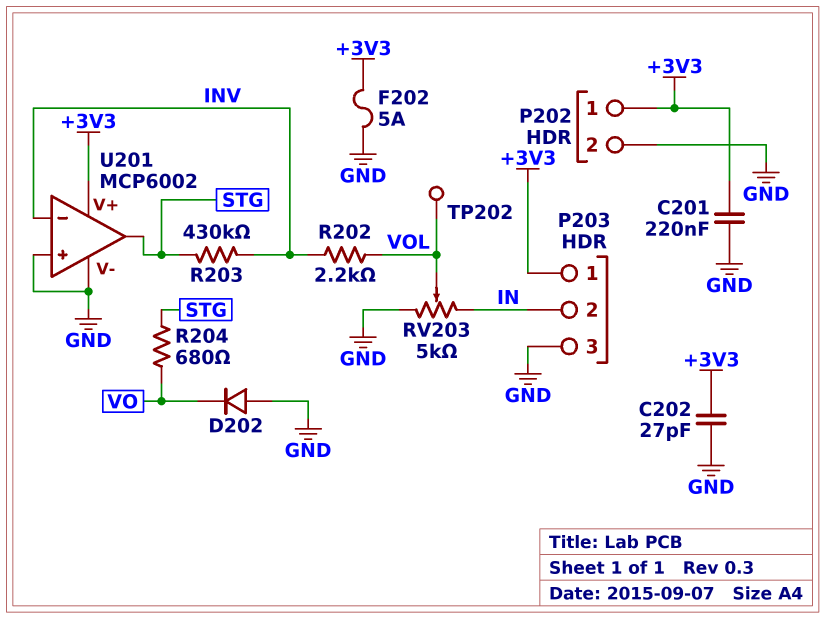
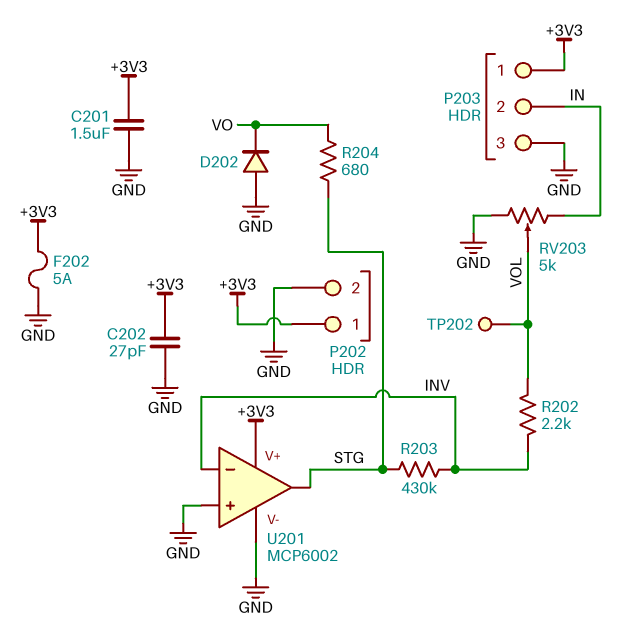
C201: 220nF (+3V3, GND) -> 1.5uF (+3V3, GND)

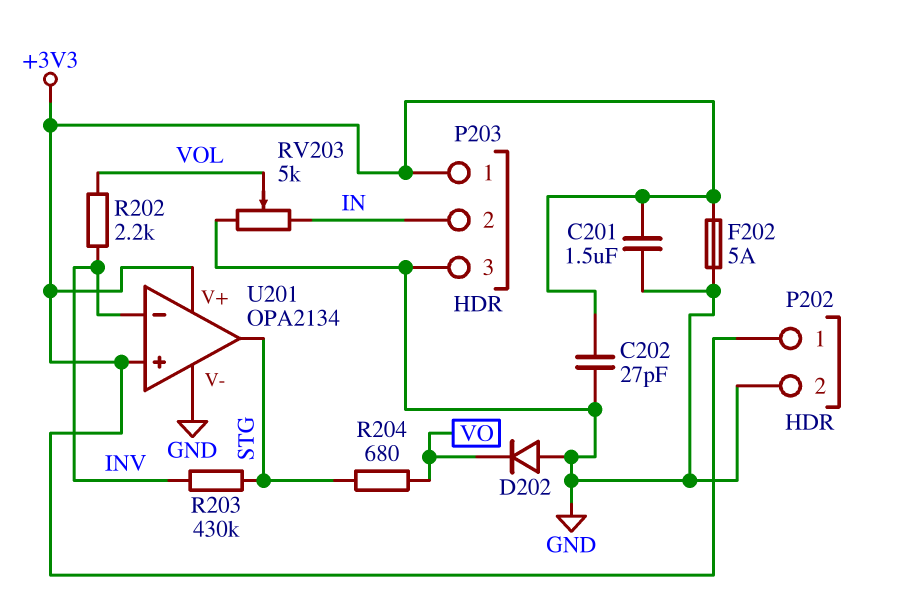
TP202: test point (VOL) -> none
U201: MCP6002 -> OPA2134
U201 pin in+: GND -> +3V3

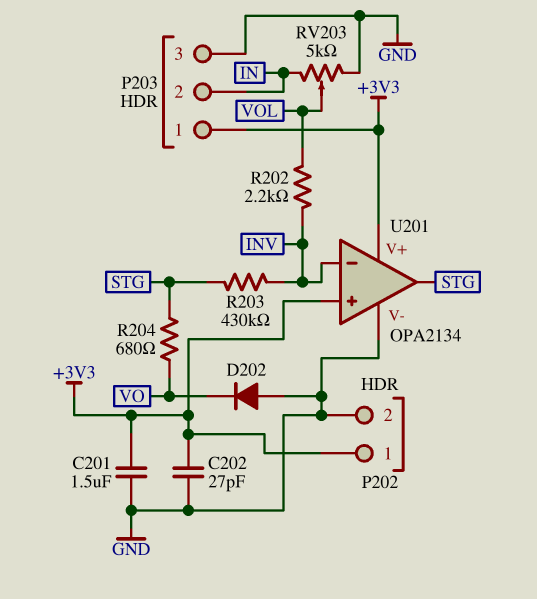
F202: 5A (+3V3, GND) -> none

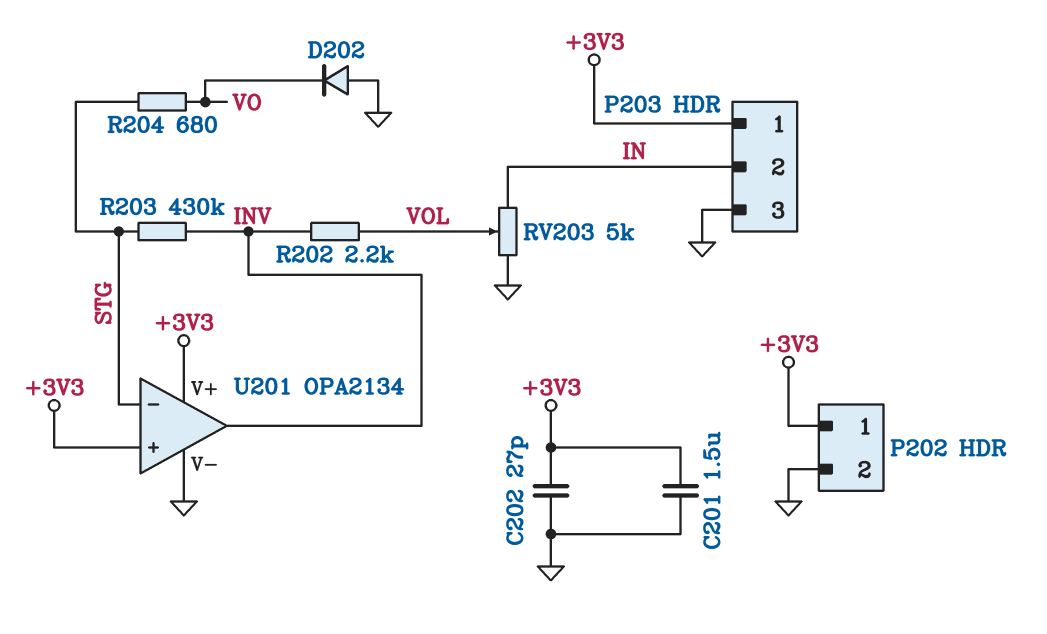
U201 pin in-: INV -> STG
U201 pin out: STG -> INV

